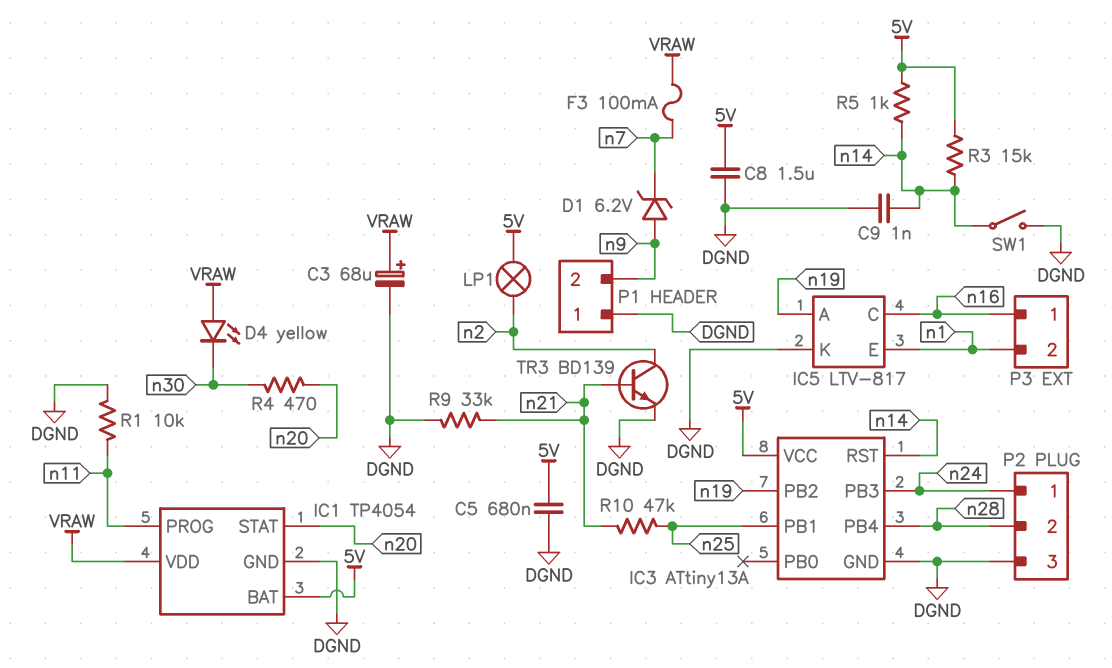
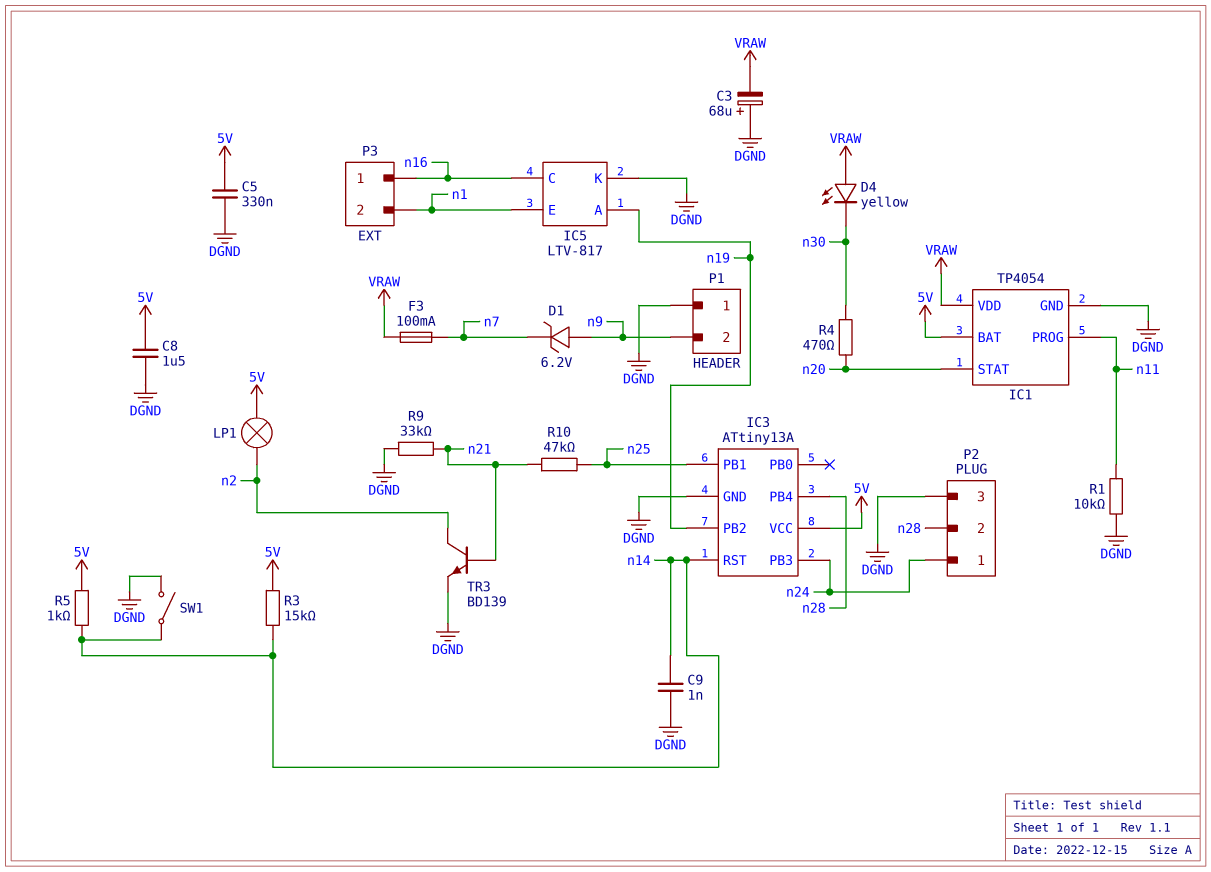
C3: 68uF (plus VRAW, minus DGND) -> 68uF (plus DGND, minus VRAW)
C5: 680nF (5V, DGND) -> 330nF (5V, DGND)

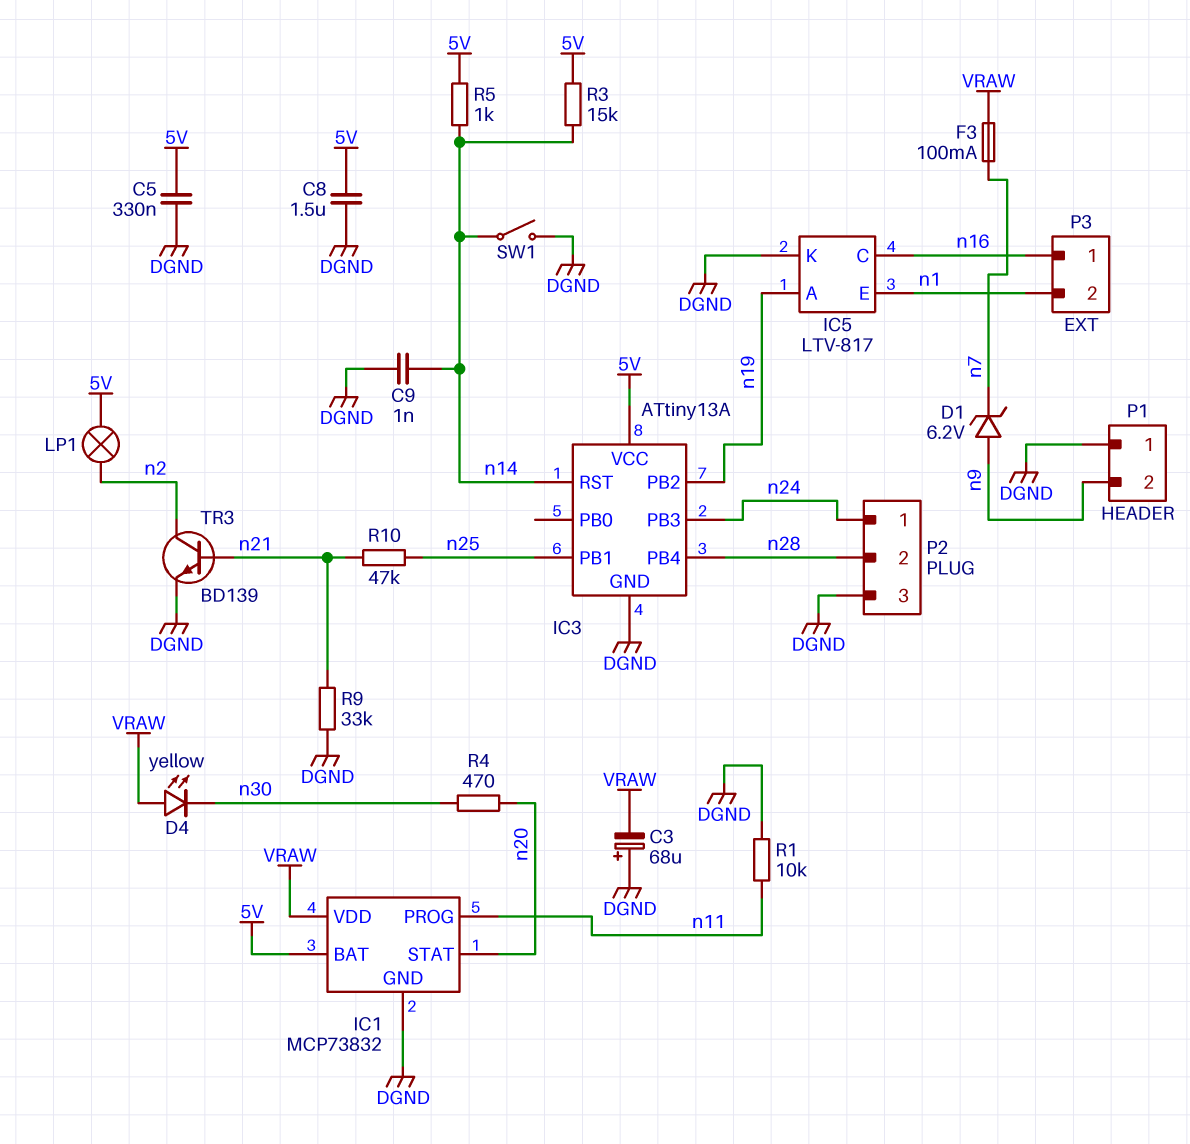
IC1: TP4054 -> MCP73832

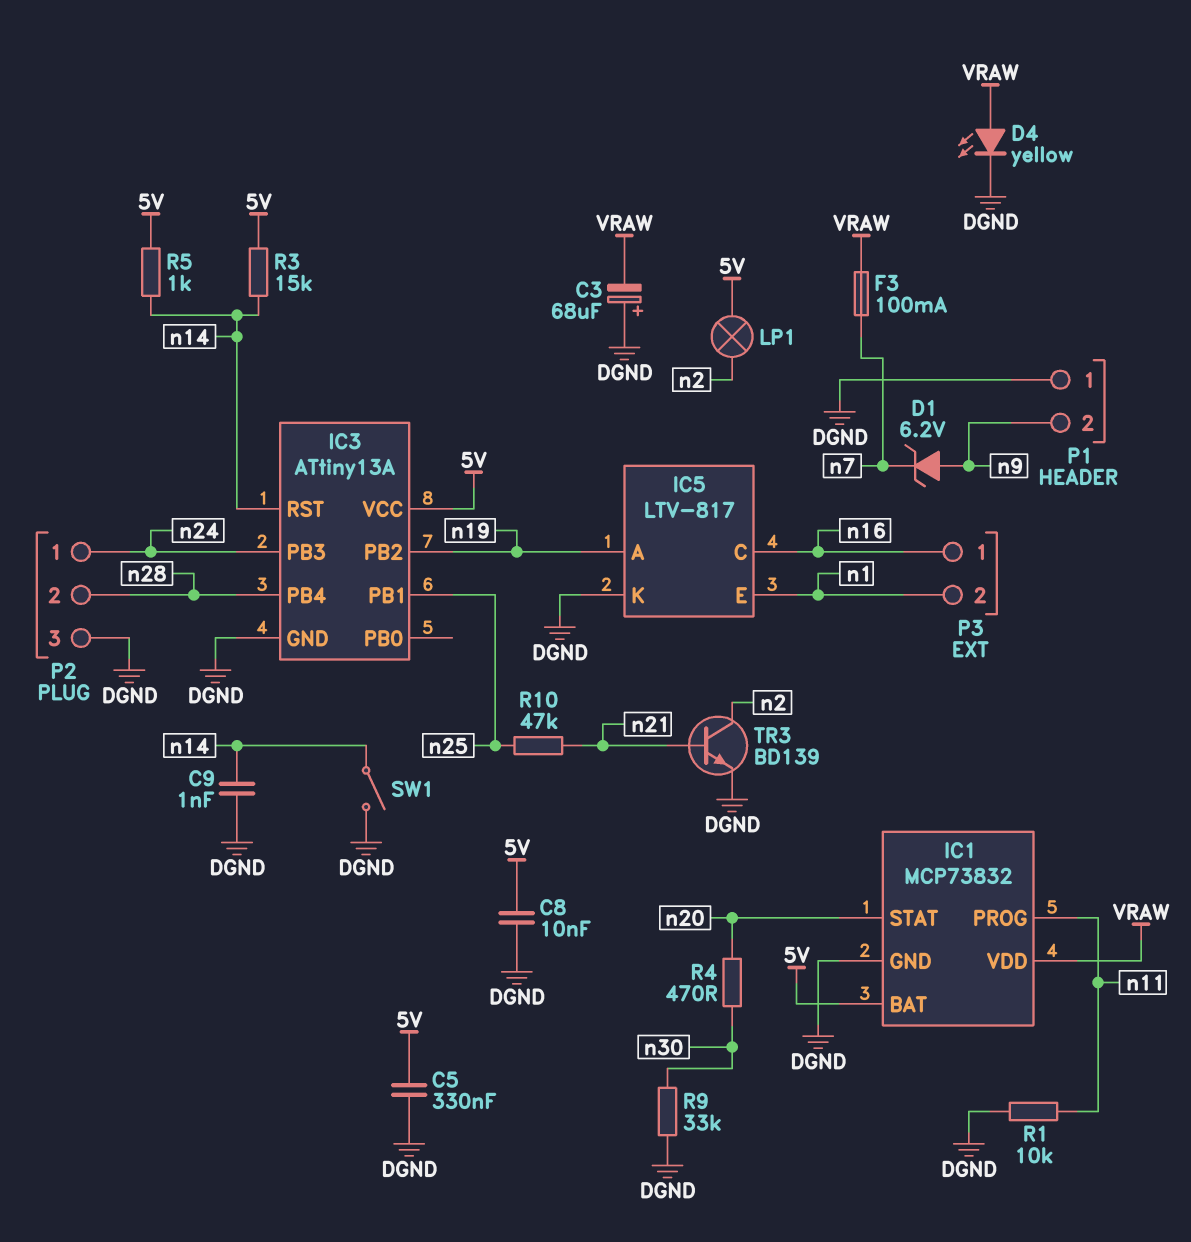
C8: 1.5uF (5V, DGND) -> 10nF (5V, DGND)
D4: LED yellow (A VRAW, K n30) -> LED yellow (A VRAW, K DGND)
R9: 33k (DGND, n21) -> 33k (DGND, n30)

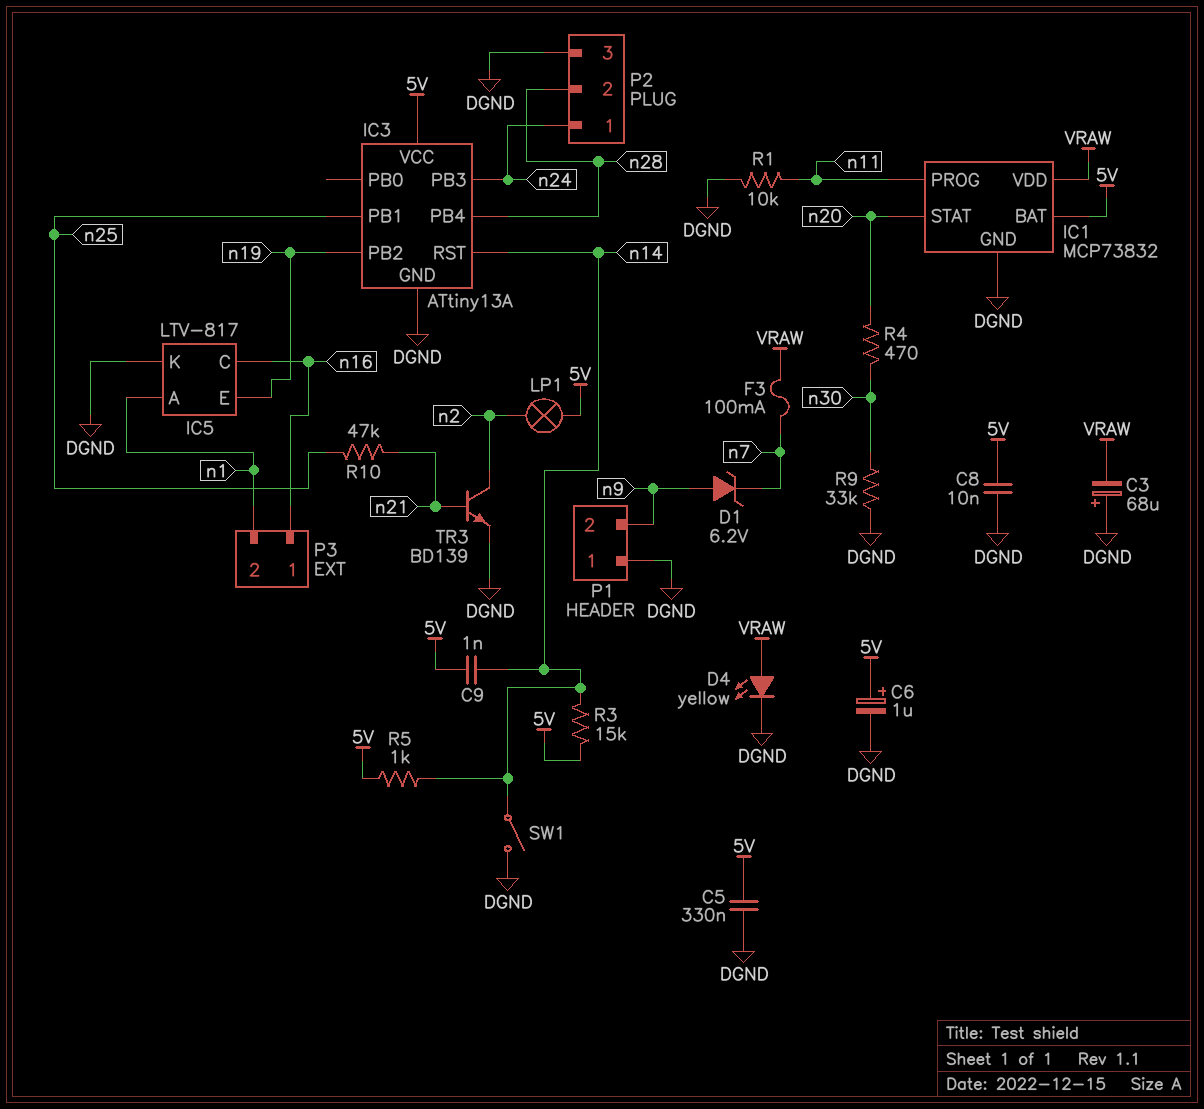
C6: none -> 1uF (plus 5V, minus DGND)
C9: 1nF (DGND, n14) -> 1nF (5V, n14)
IC5 pin A: n19 -> n1
IC5 pin E: n1 -> n19

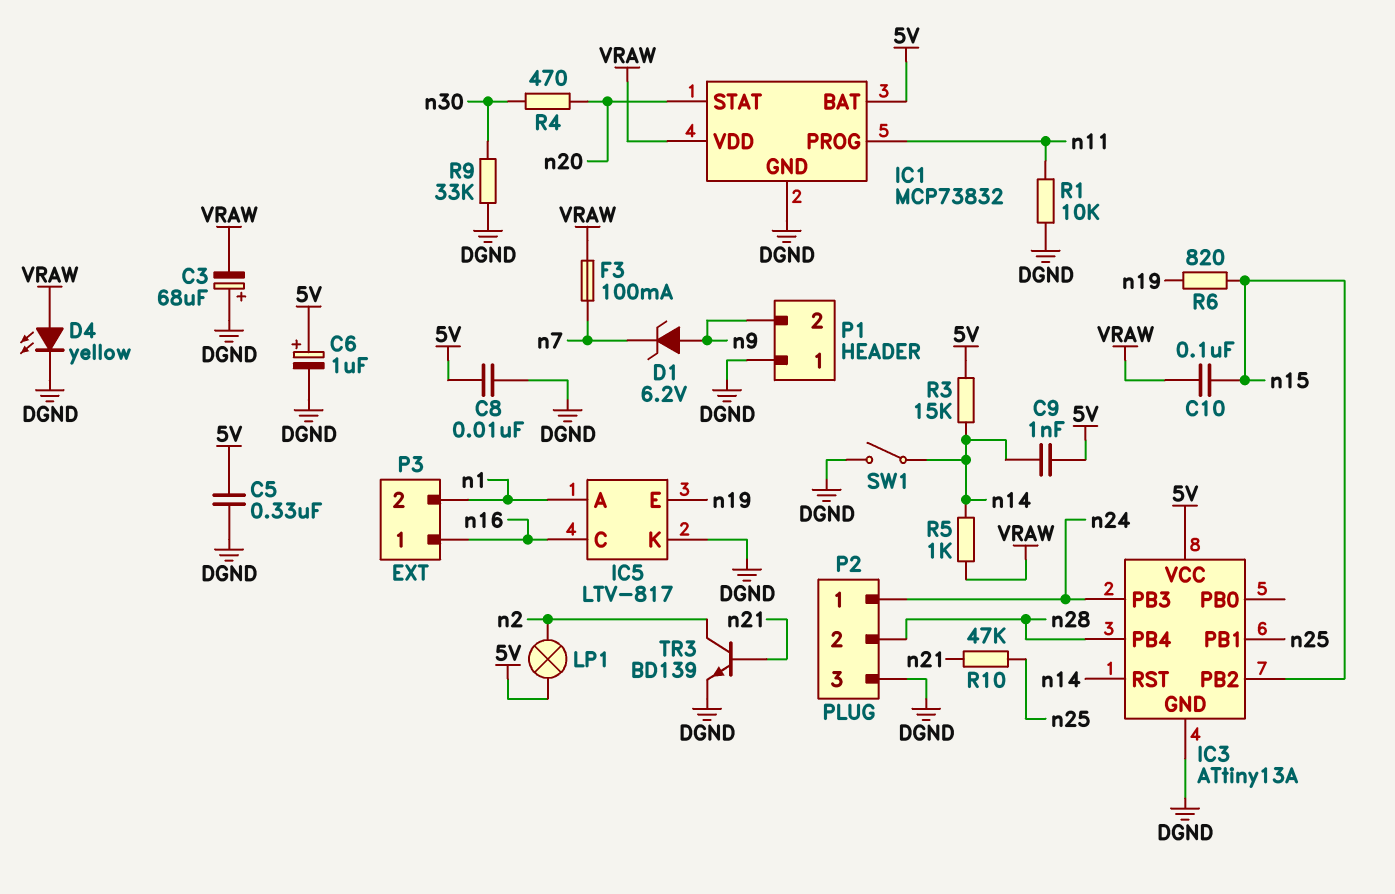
C10: none -> 100nF (VRAW, n15)
IC3 pin PB2: n19 -> n15
R5: 1k (5V, n14) -> 1k (VRAW, n14)
R6: none -> 820 (n15, n19)

